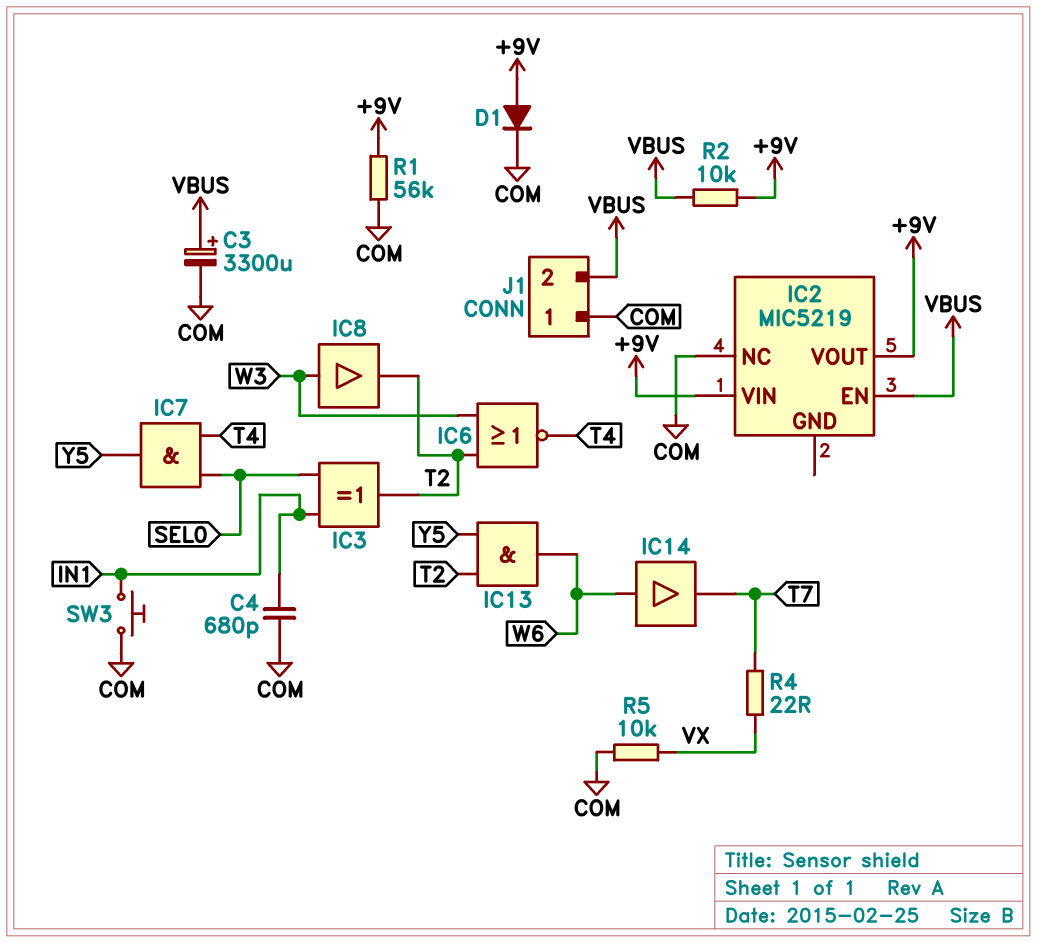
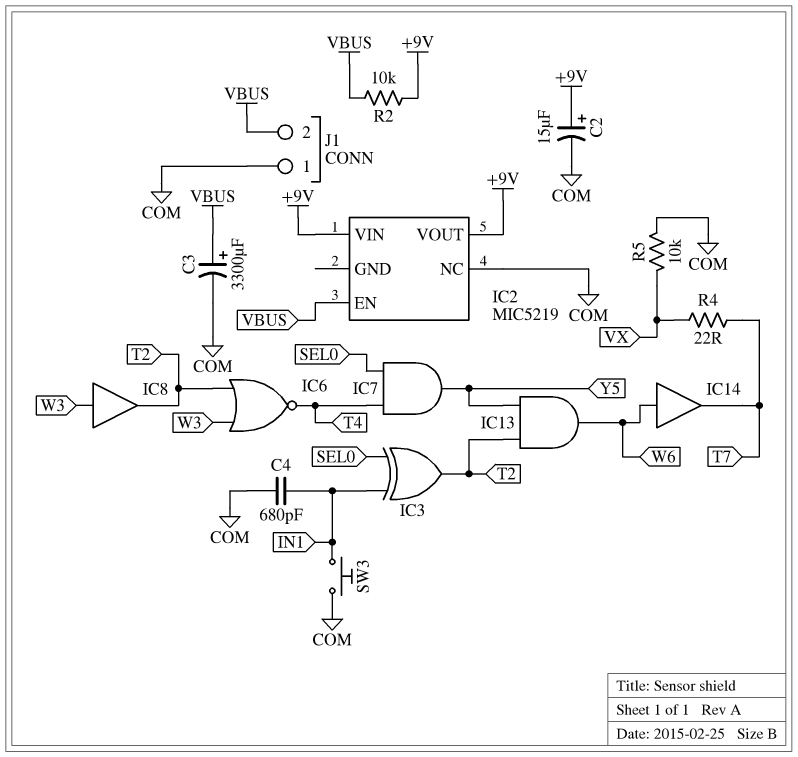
C2: none -> 15uF (plus +9V, minus COM)
D1: diode (A +9V, K COM) -> none
R1: 56k (+9V, COM) -> none

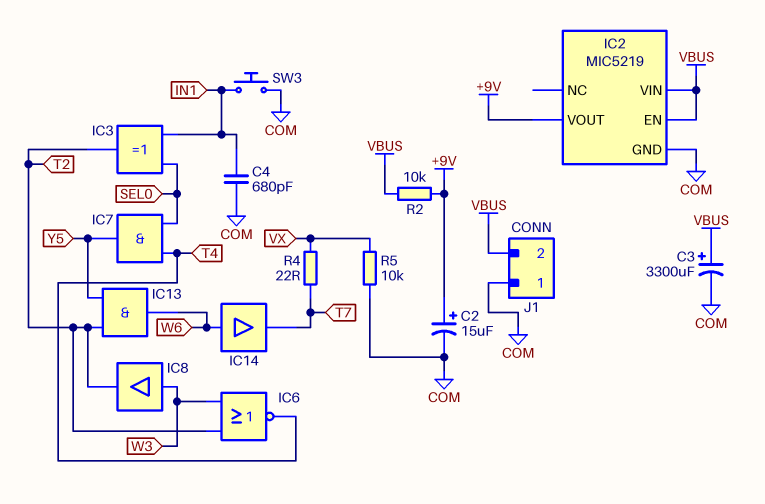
IC2 pin GND: none -> COM
IC2 pin NC: COM -> none
IC2 pin VIN: +9V -> VBUS

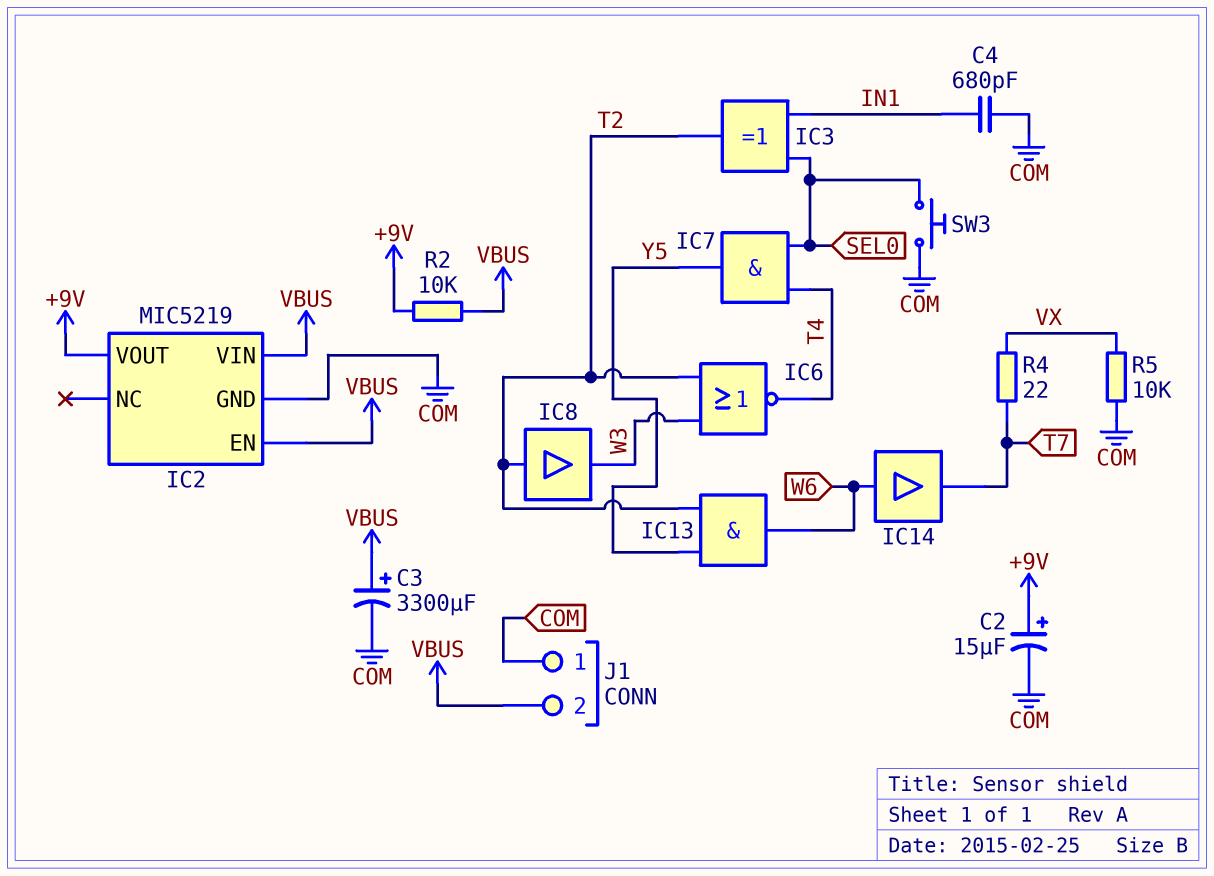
IC8: buffer (in W3, out T2) -> buffer (in T2, out W3)
SW3: button (COM, IN1) -> button (COM, SEL0)

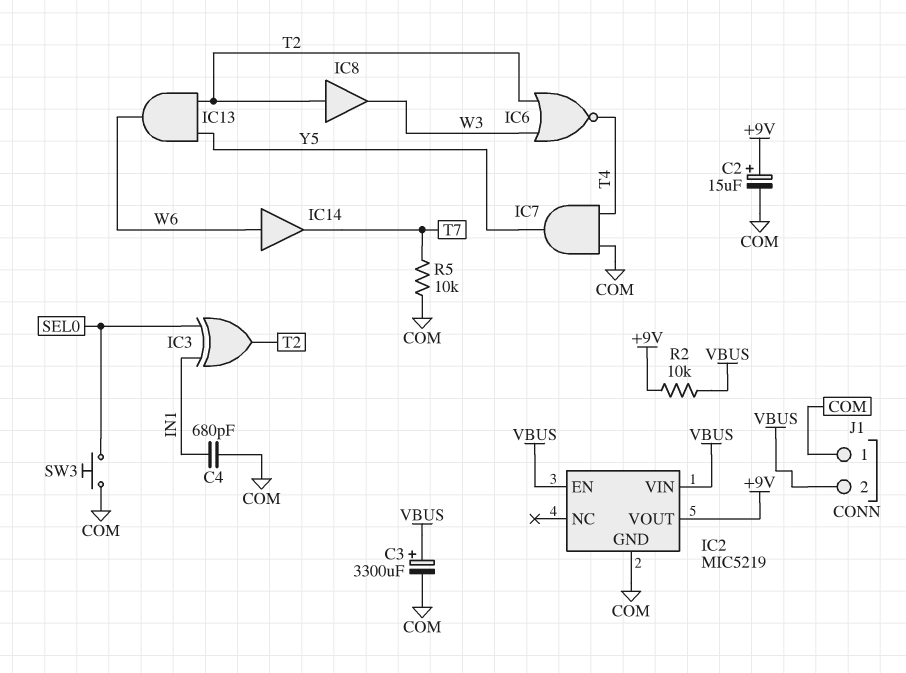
IC7: AND (in SEL0, in T4, out Y5) -> AND (in COM, in T4, out Y5)
R4: 22 (T7, VX) -> none
R5: 10k (COM, VX) -> 10k (COM, T7)

